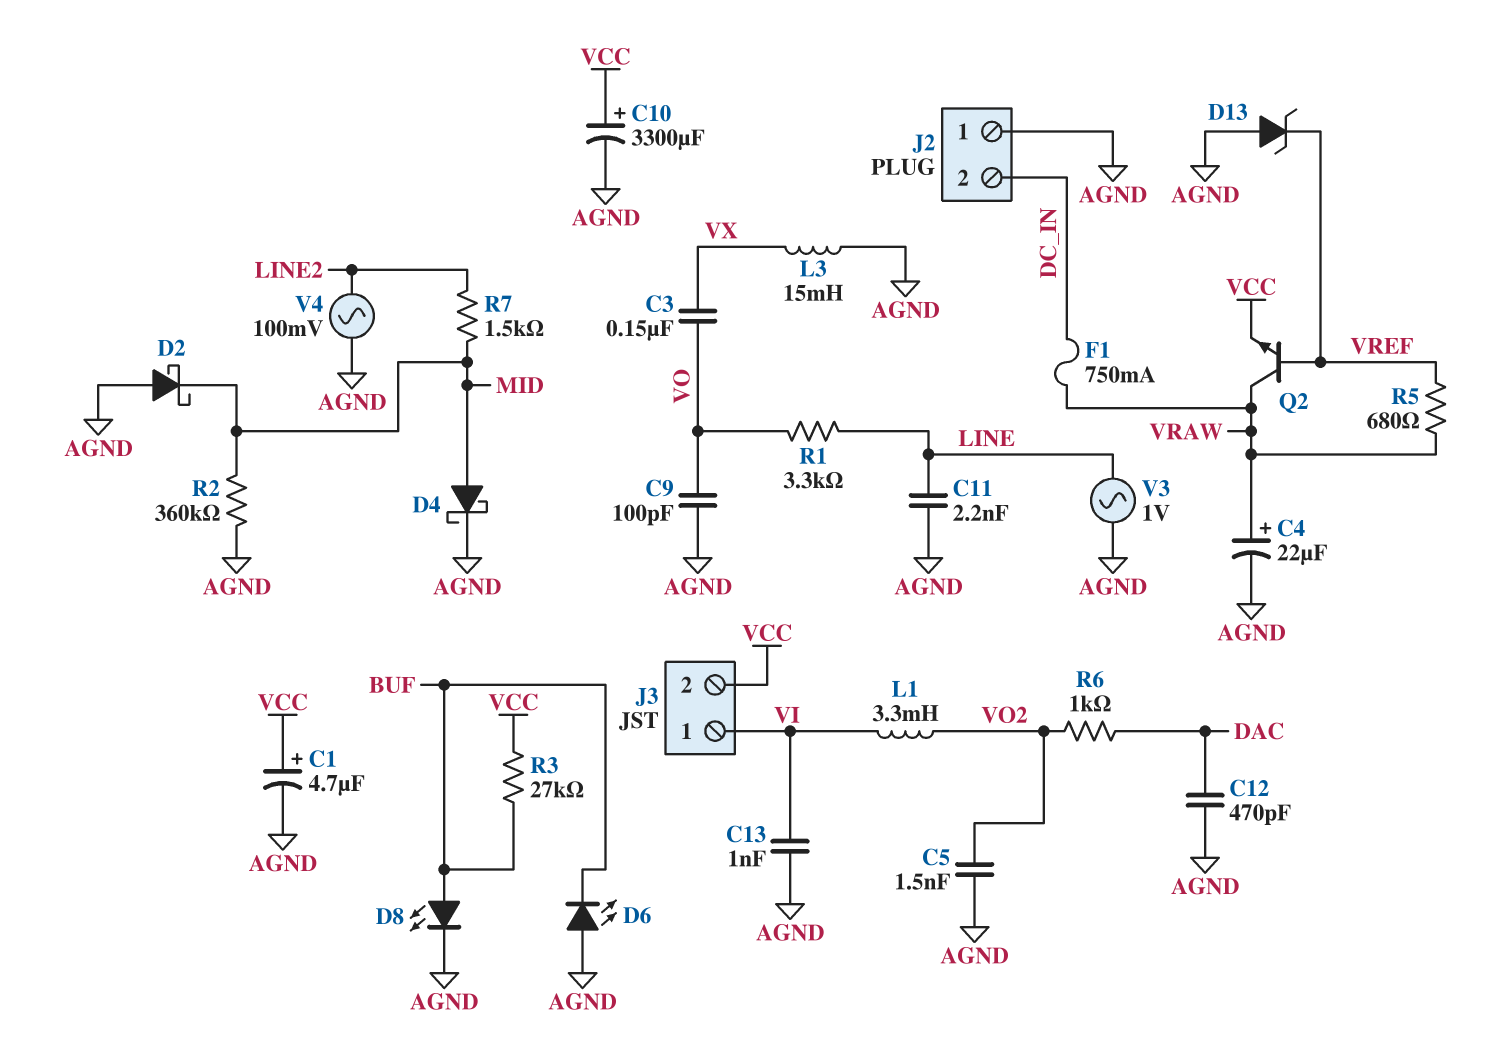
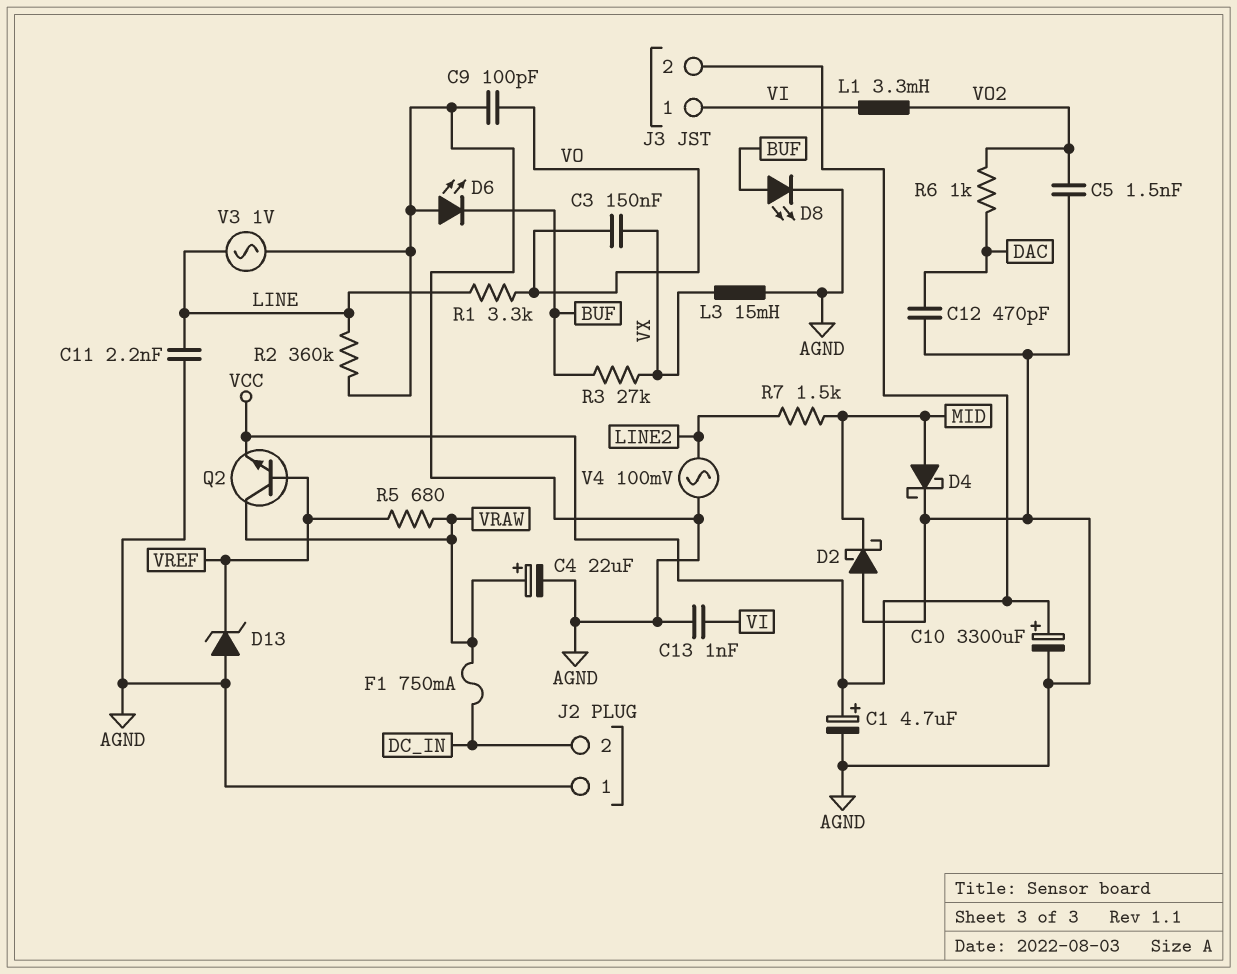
R2: 360k (AGND, MID) -> 360k (AGND, LINE)
R3: 27k (BUF, VCC) -> 27k (BUF, VX)

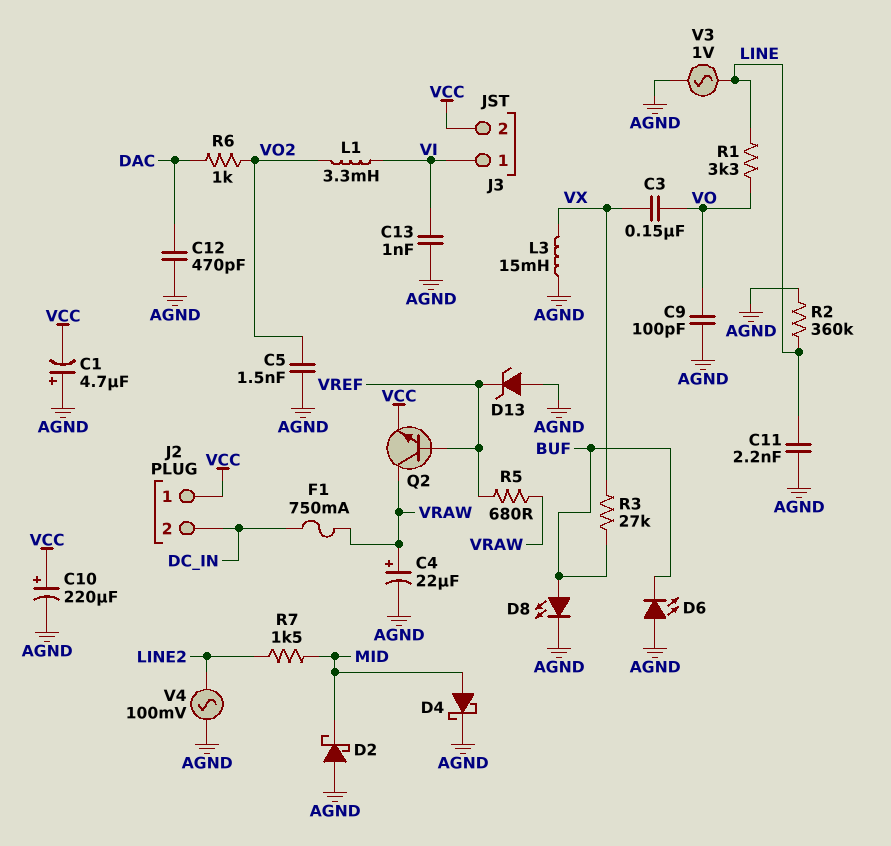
C1: 4.7uF (plus VCC, minus AGND) -> 4.7uF (plus AGND, minus VCC)
C10: 3300uF (plus VCC, minus AGND) -> 220uF (plus VCC, minus AGND)
J2 pin 1: AGND -> VCC

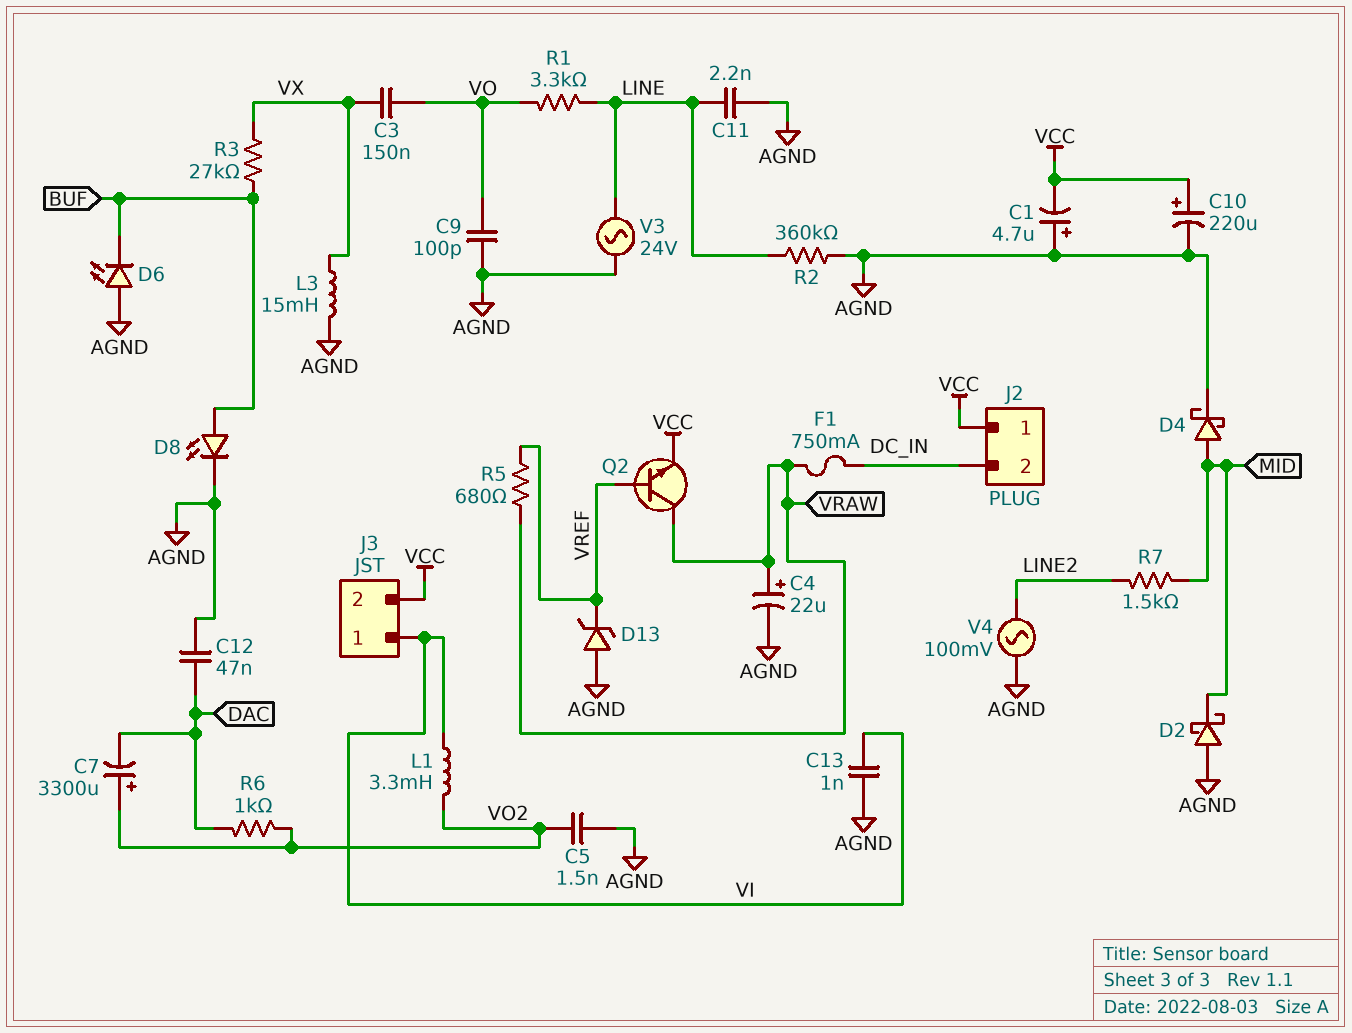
C7: none -> 3300uF (plus VO2, minus DAC)
C12: 470pF (AGND, DAC) -> 47nF (AGND, DAC)
V3: AC 1V (AGND, LINE) -> AC 24V (AGND, LINE)

